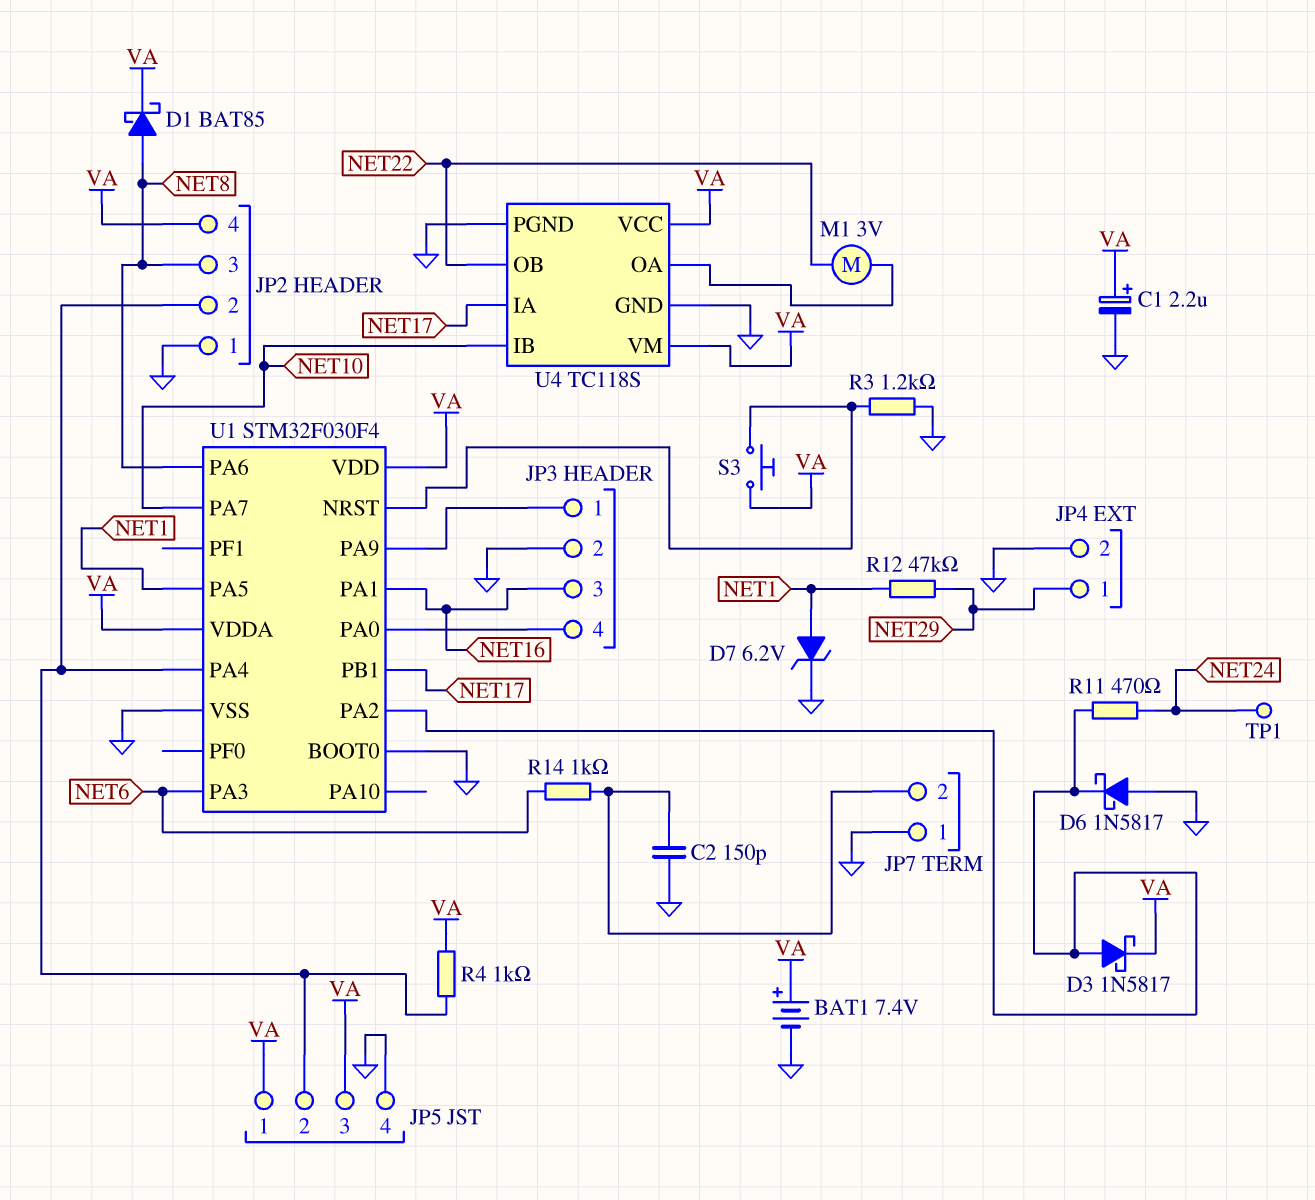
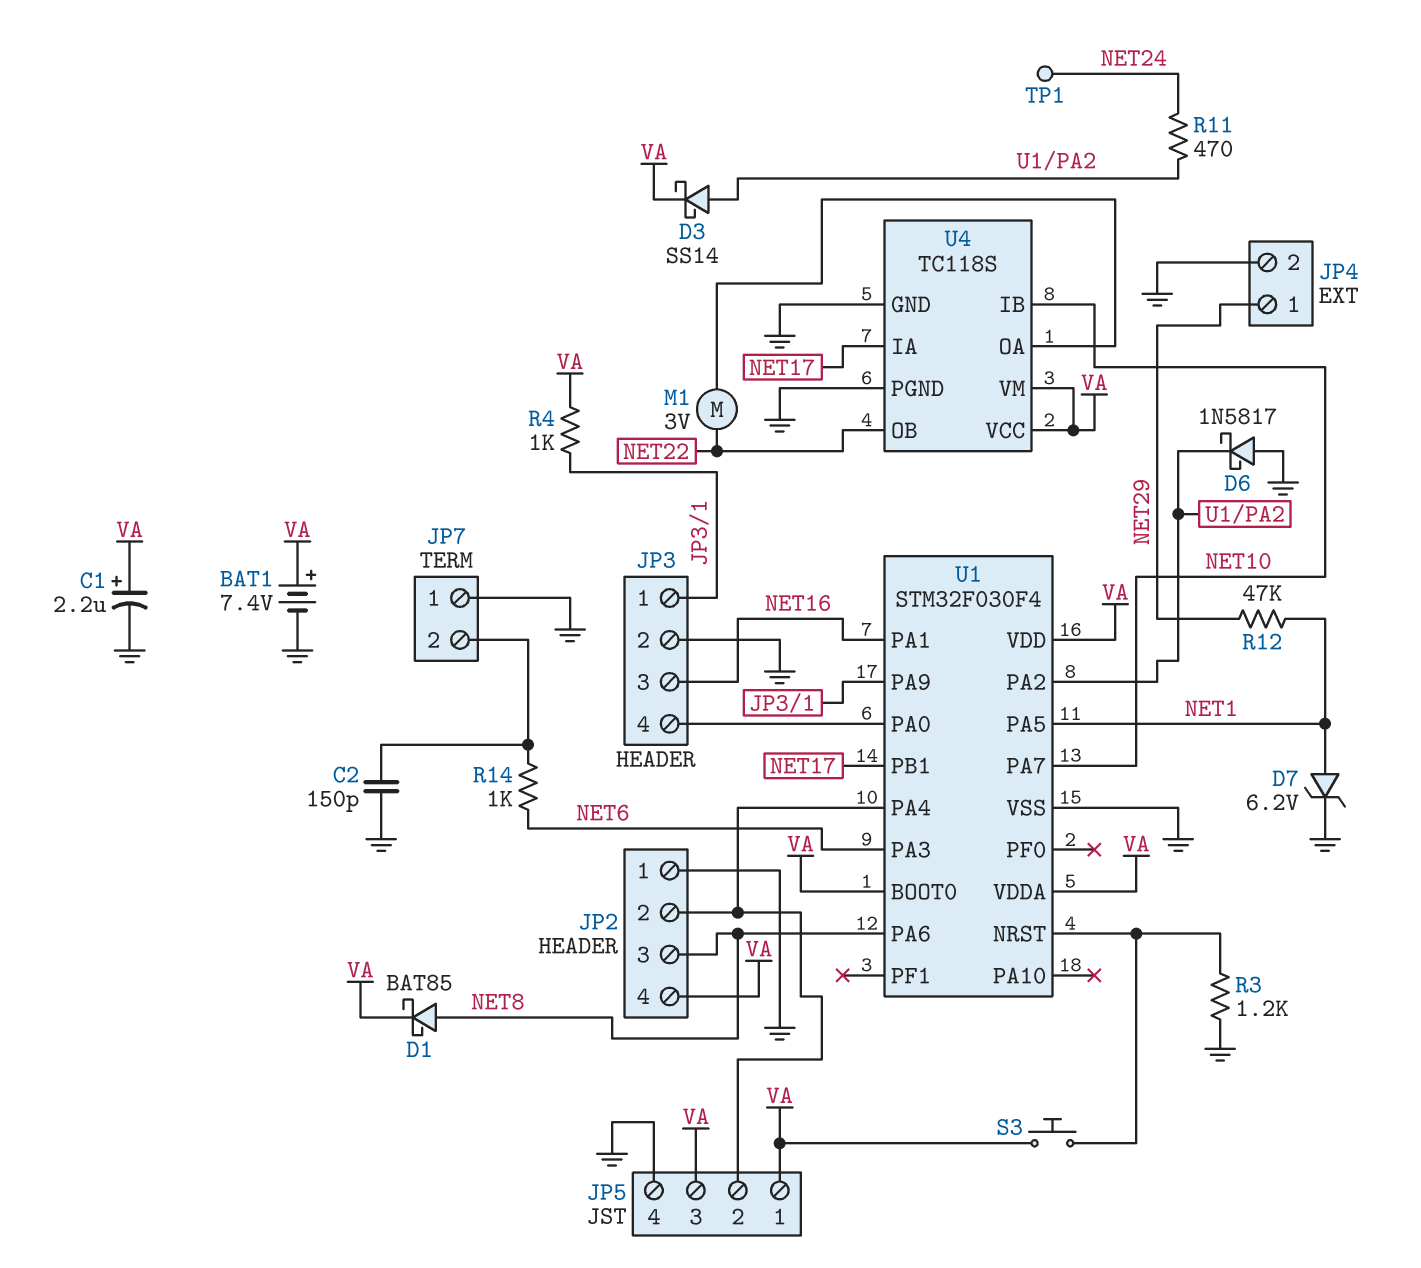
D3: schottky 1N5817 (A U1/PA2, K VA) -> schottky SS14 (A U1/PA2, K VA)
R4: 1k (JP2/2, VA) -> 1k (JP3/1, VA)
U1 pin BOOT0: GND -> VA

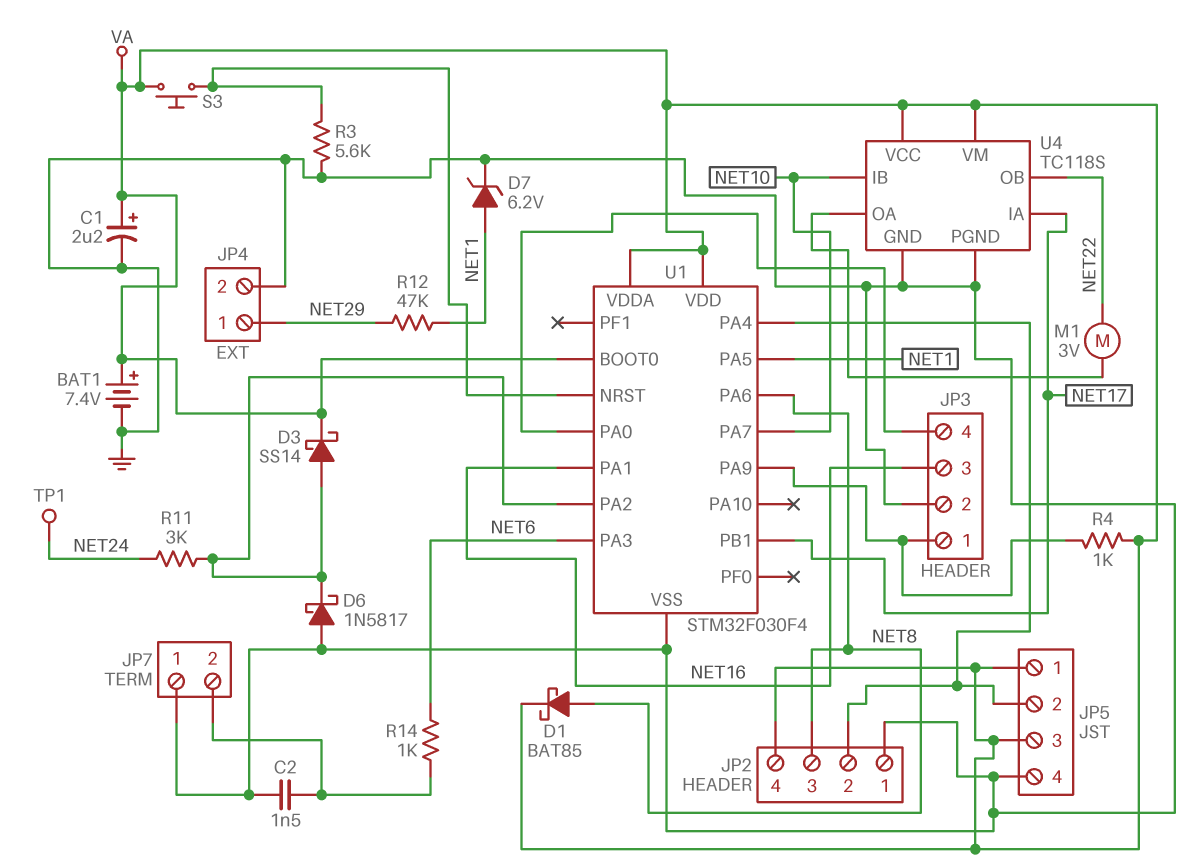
C2: 150pF (GND, JP7/2) -> 1.5nF (GND, JP7/2)
R3: 1.2k (GND, U1/NRST) -> 5.6k (GND, U1/NRST)
R11: 470 (NET24, U1/PA2) -> 3k (NET24, U1/PA2)

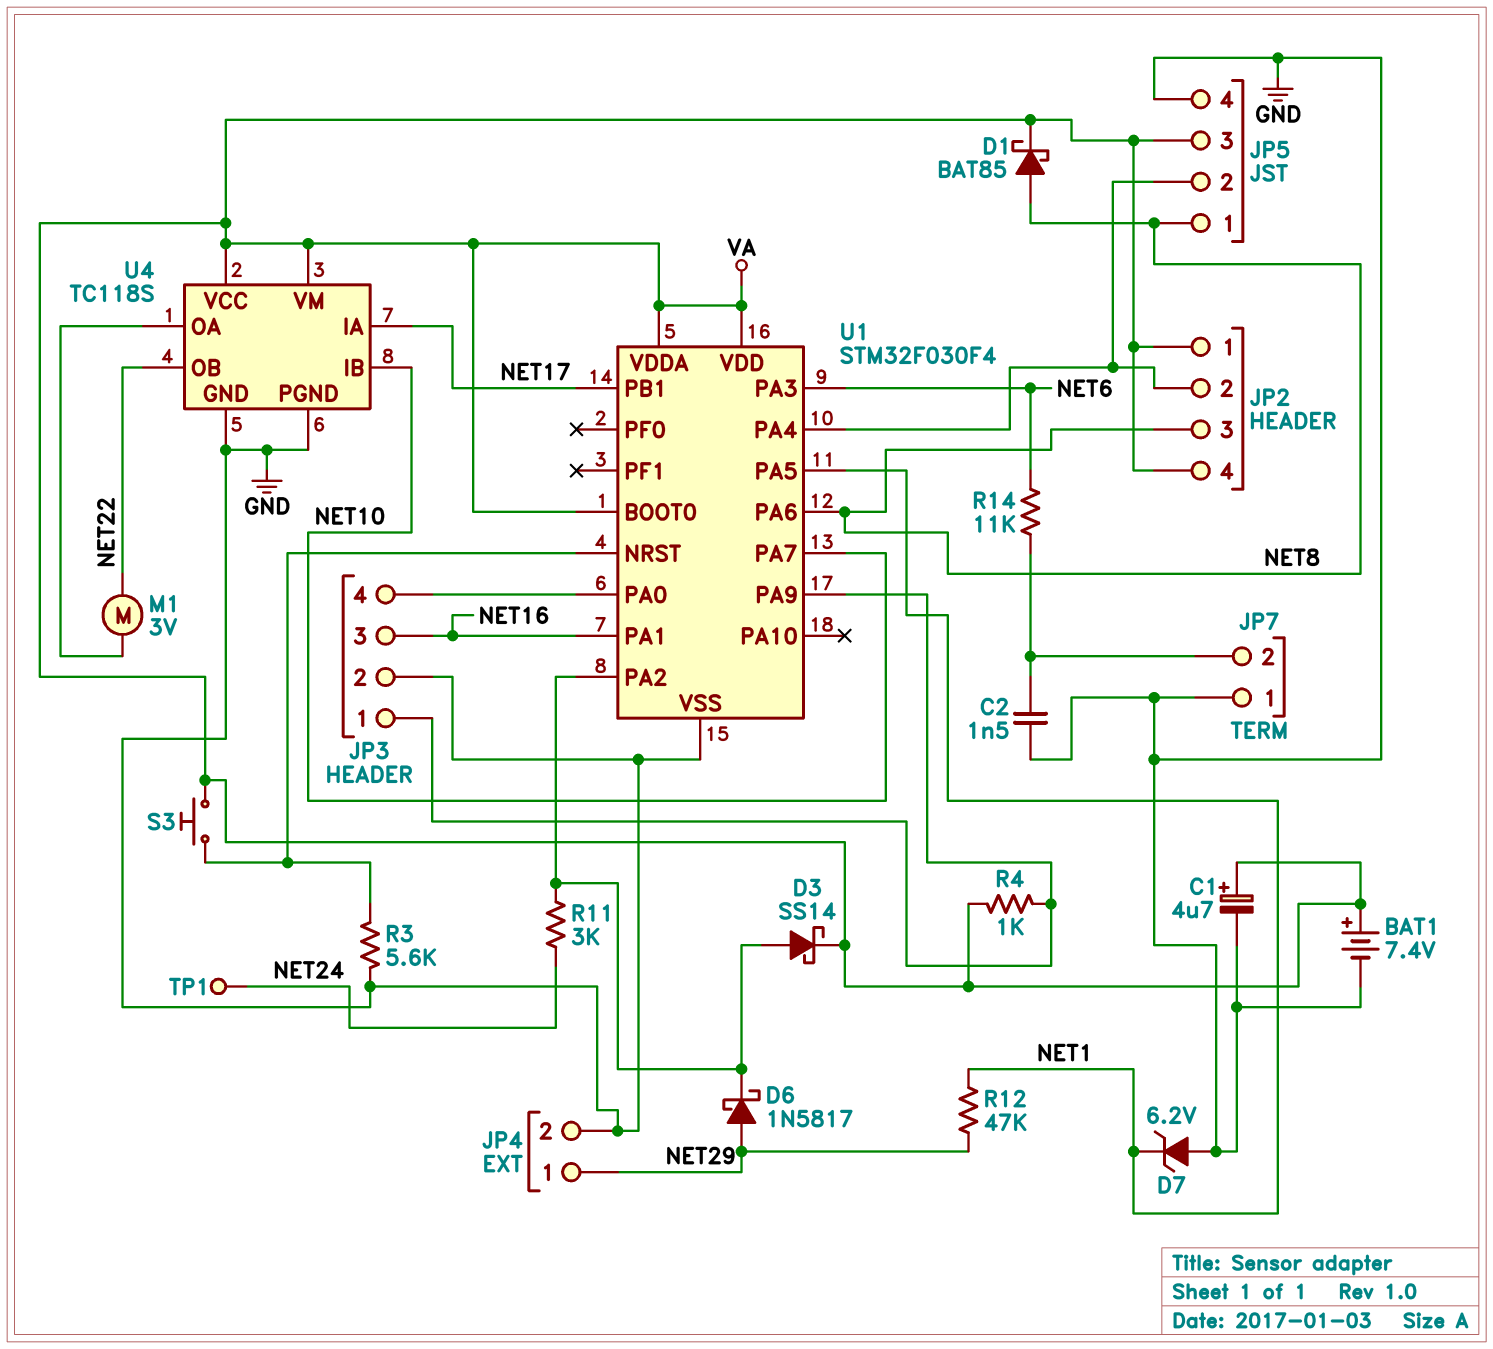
C1: 2.2uF (plus VA, minus GND) -> 4.7uF (plus VA, minus GND)
D6: schottky 1N5817 (A GND, K U1/PA2) -> schottky 1N5817 (A NET29, K U1/PA2)
D7: zener 6.2V (A NET1, K GND) -> zener 6.2V (A GND, K NET1)
JP2 pin 1: GND -> VA
JP5 pin 1: VA -> NET8
R14: 1k (JP7/2, NET6) -> 11k (JP7/2, NET6)

